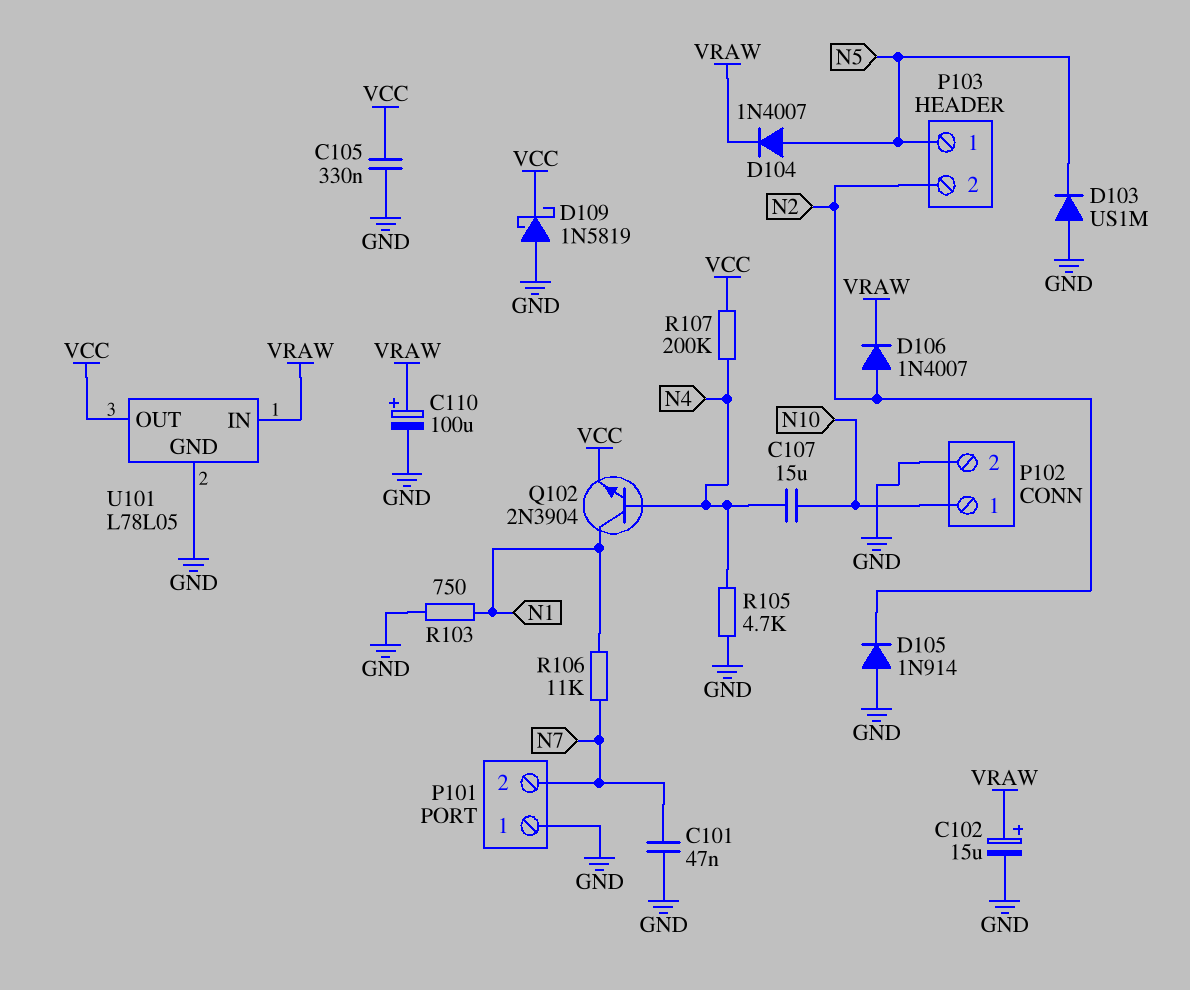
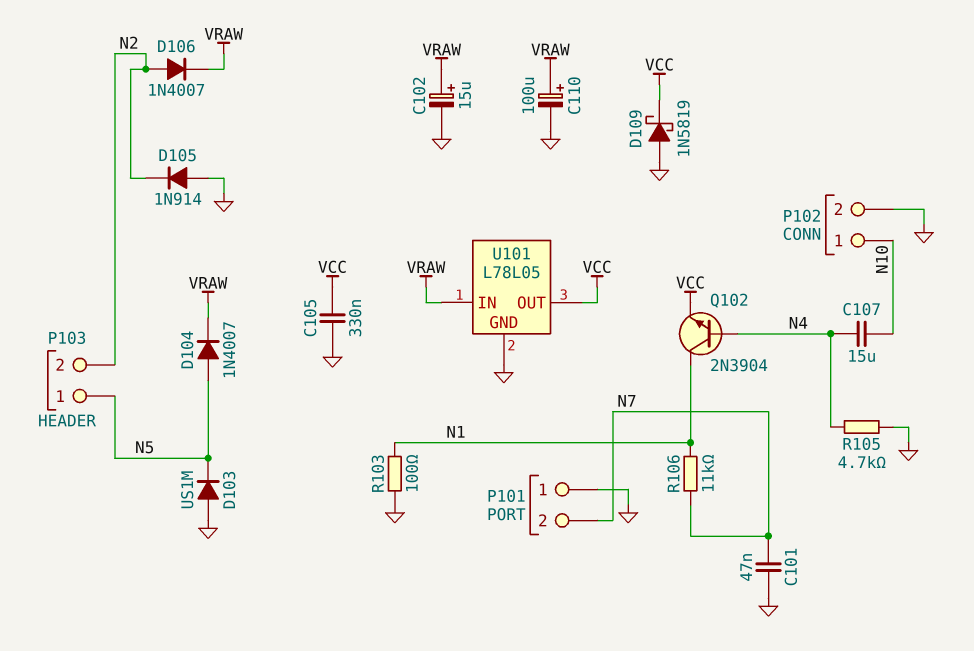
R103: 750 (GND, N1) -> 100 (GND, N1)
R107: 200k (N4, VCC) -> none

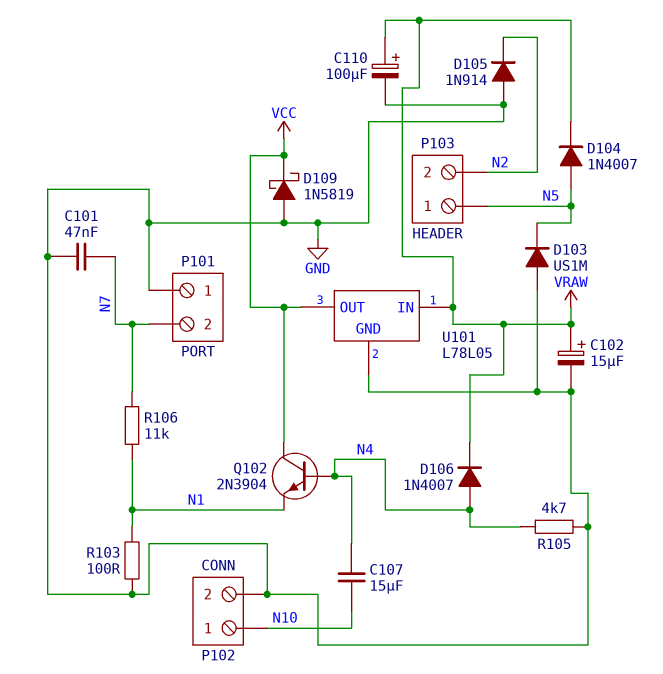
C105: 330nF (GND, VCC) -> none
D106: diode 1N4007 (A N2, K VRAW) -> diode 1N4007 (A N4, K VRAW)
Q102: NPN 2N3904 (B N4, C N1, E VCC) -> NPN 2N3904 (B N4, C VCC, E N1)

